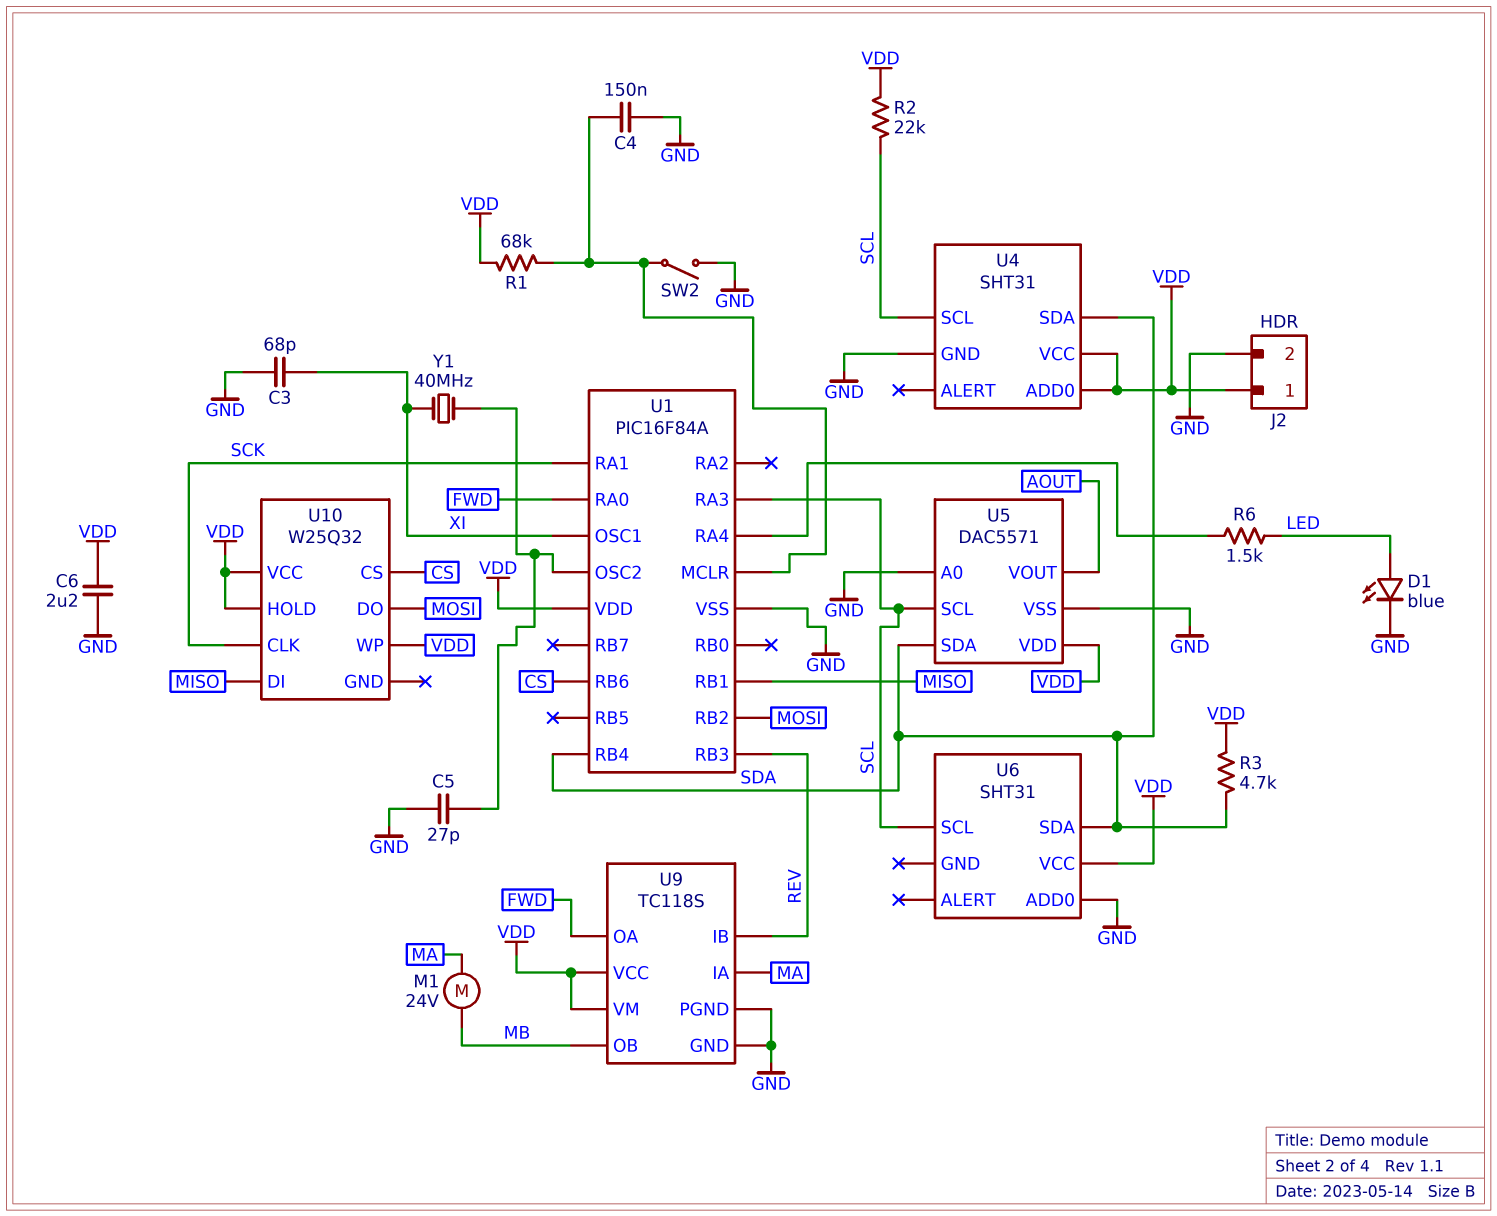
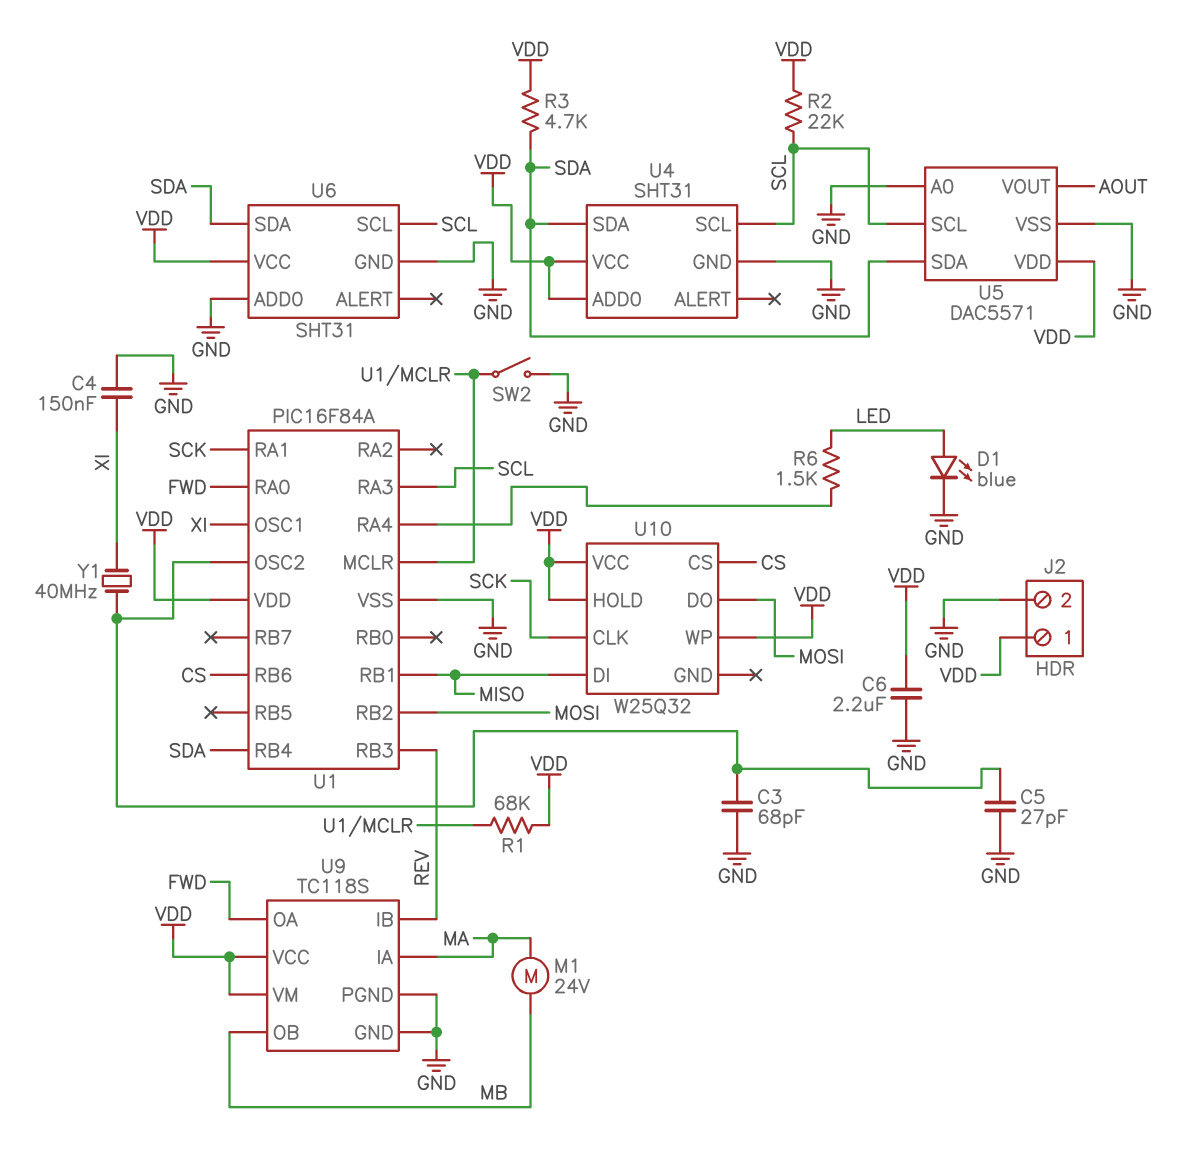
C3: 68pF (GND, XI) -> 68pF (GND, U1/OSC2)
C4: 150nF (GND, U1/MCLR) -> 150nF (GND, XI)
U6 pin GND: none -> GND

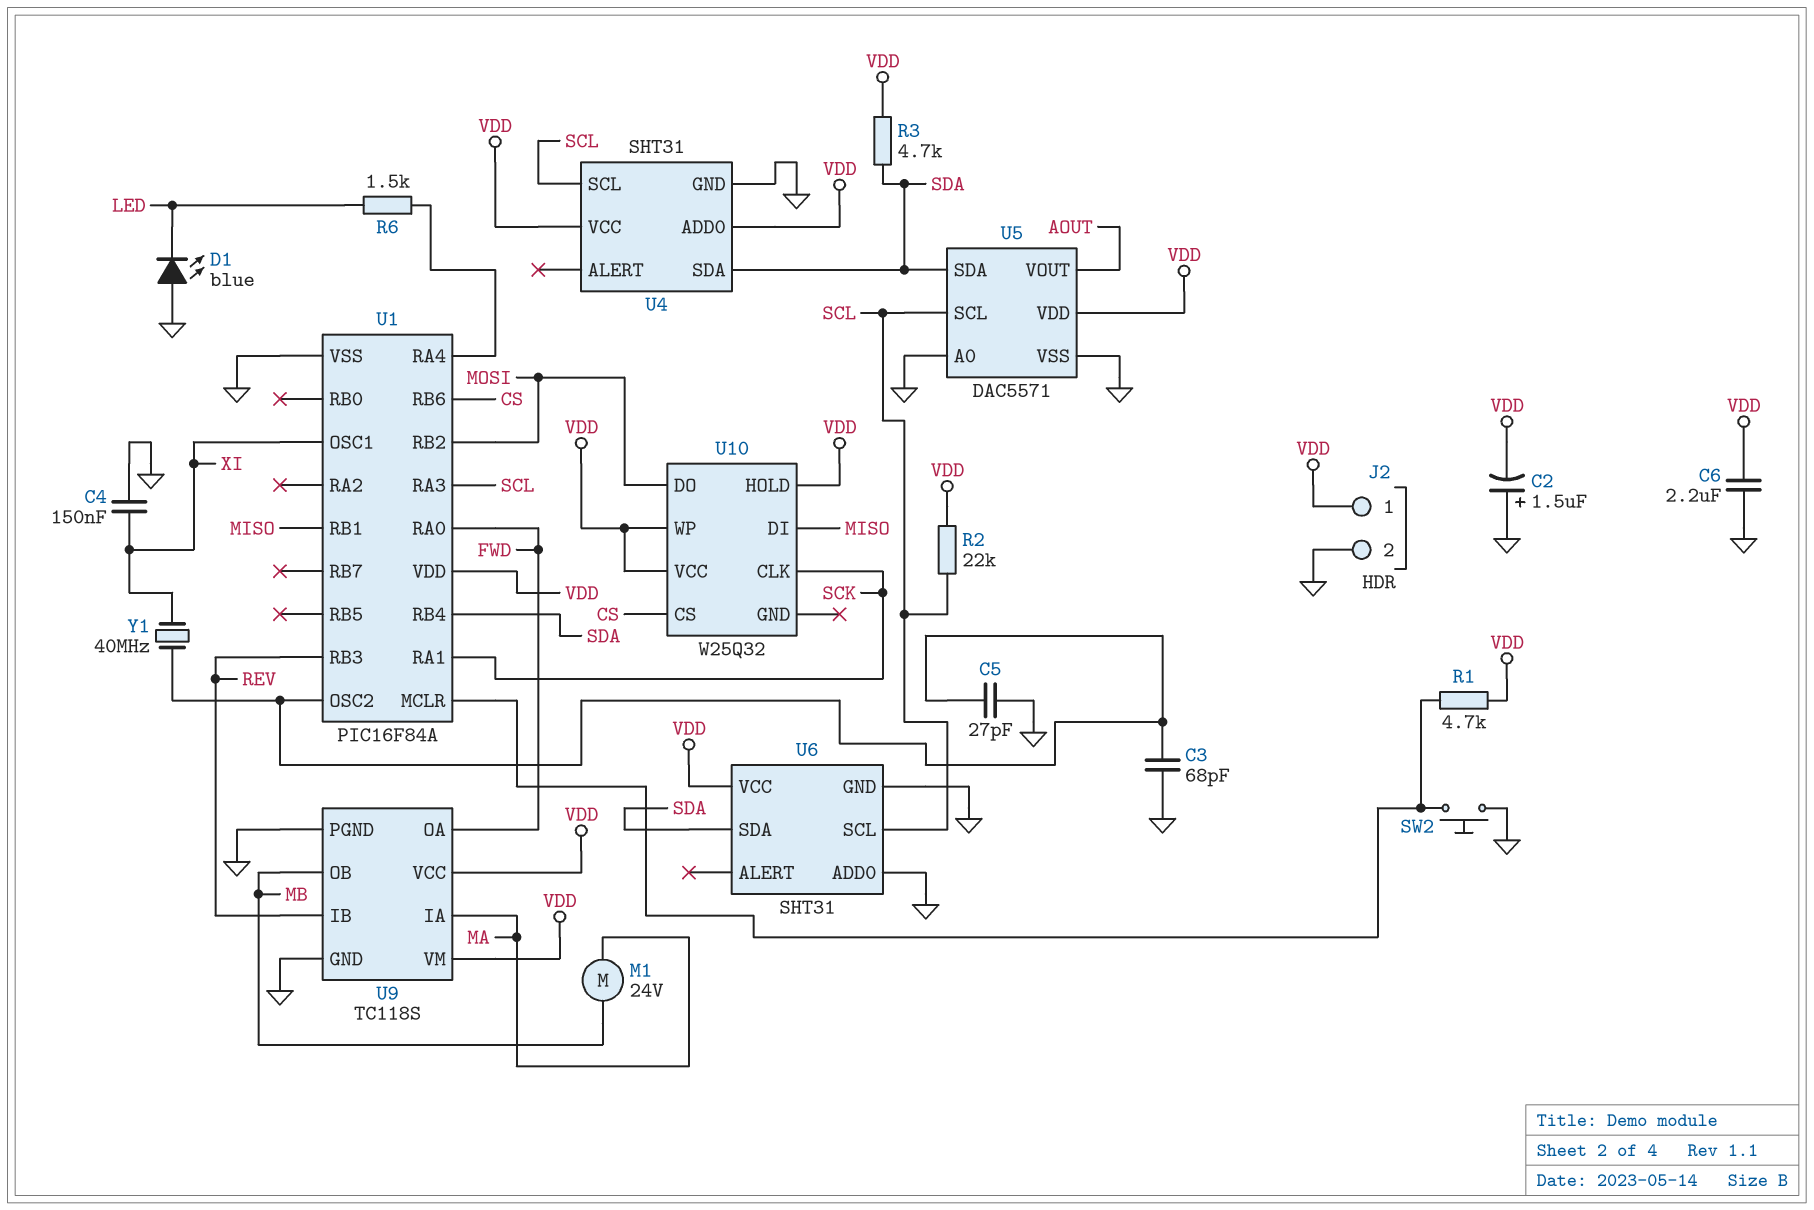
C2: none -> 1.5uF (plus GND, minus VDD)
D1: LED blue (A LED, K GND) -> LED blue (A GND, K LED)
R1: 68k (U1/MCLR, VDD) -> 4.7k (U1/MCLR, VDD)
SW2: switch (GND, U1/MCLR) -> button (GND, U1/MCLR)

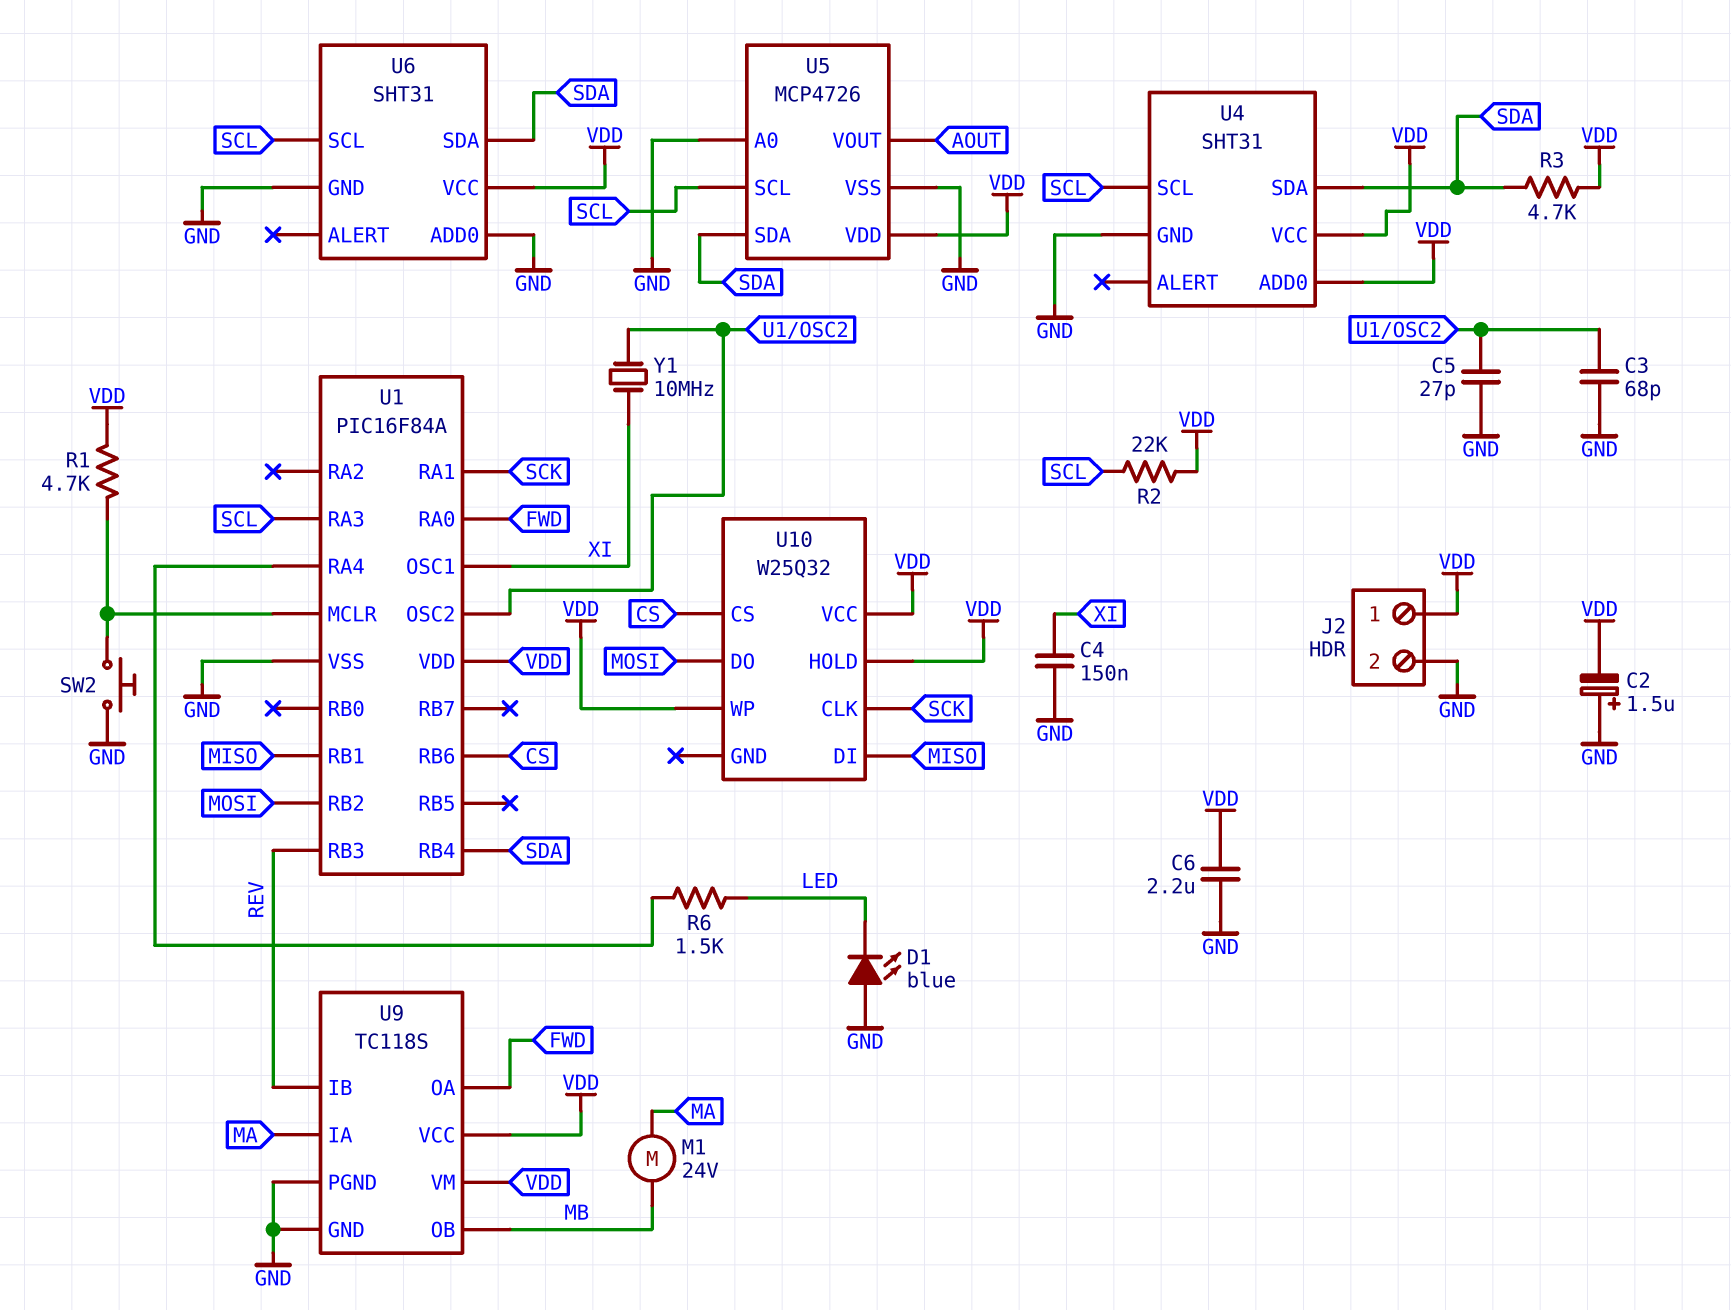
U5: DAC5571 -> MCP4726
Y1: 40MHz (U1/OSC2, XI) -> 10MHz (U1/OSC2, XI)

